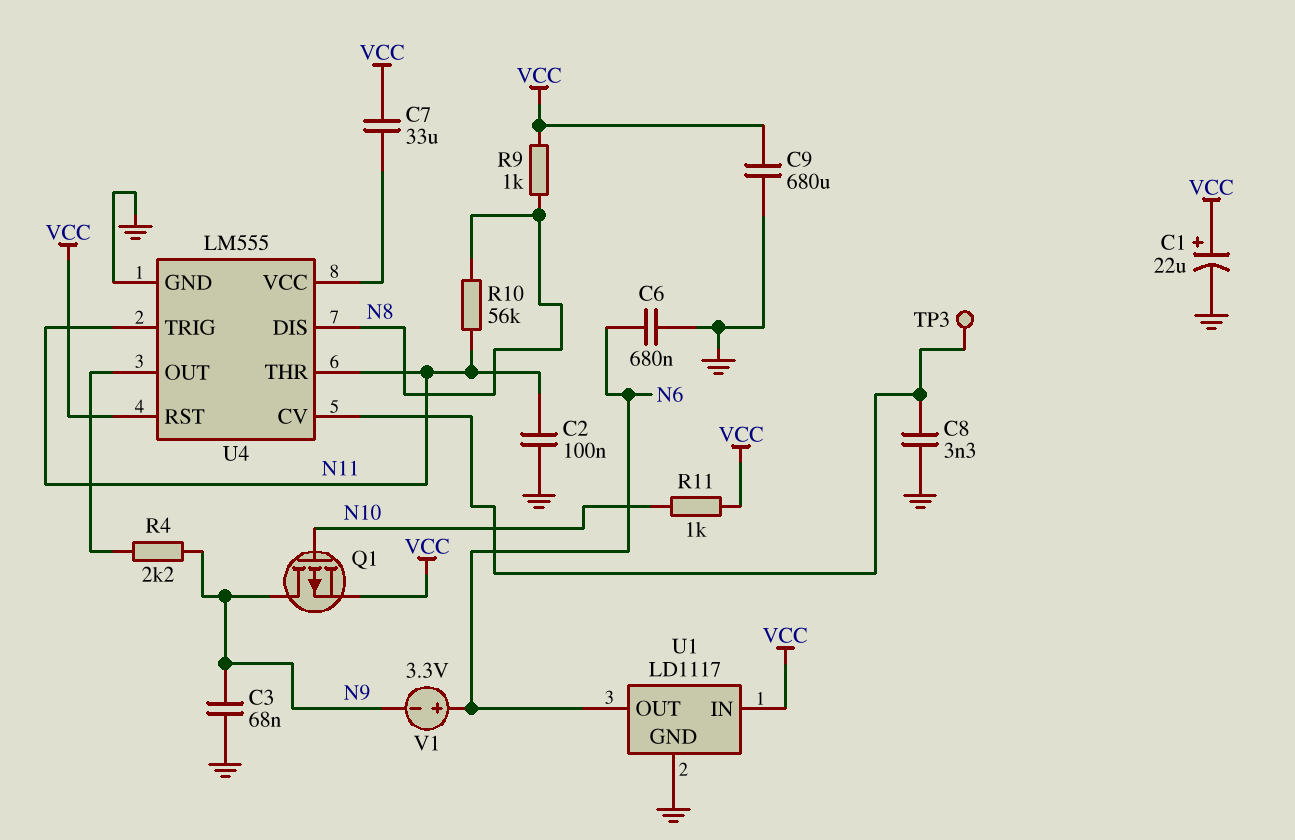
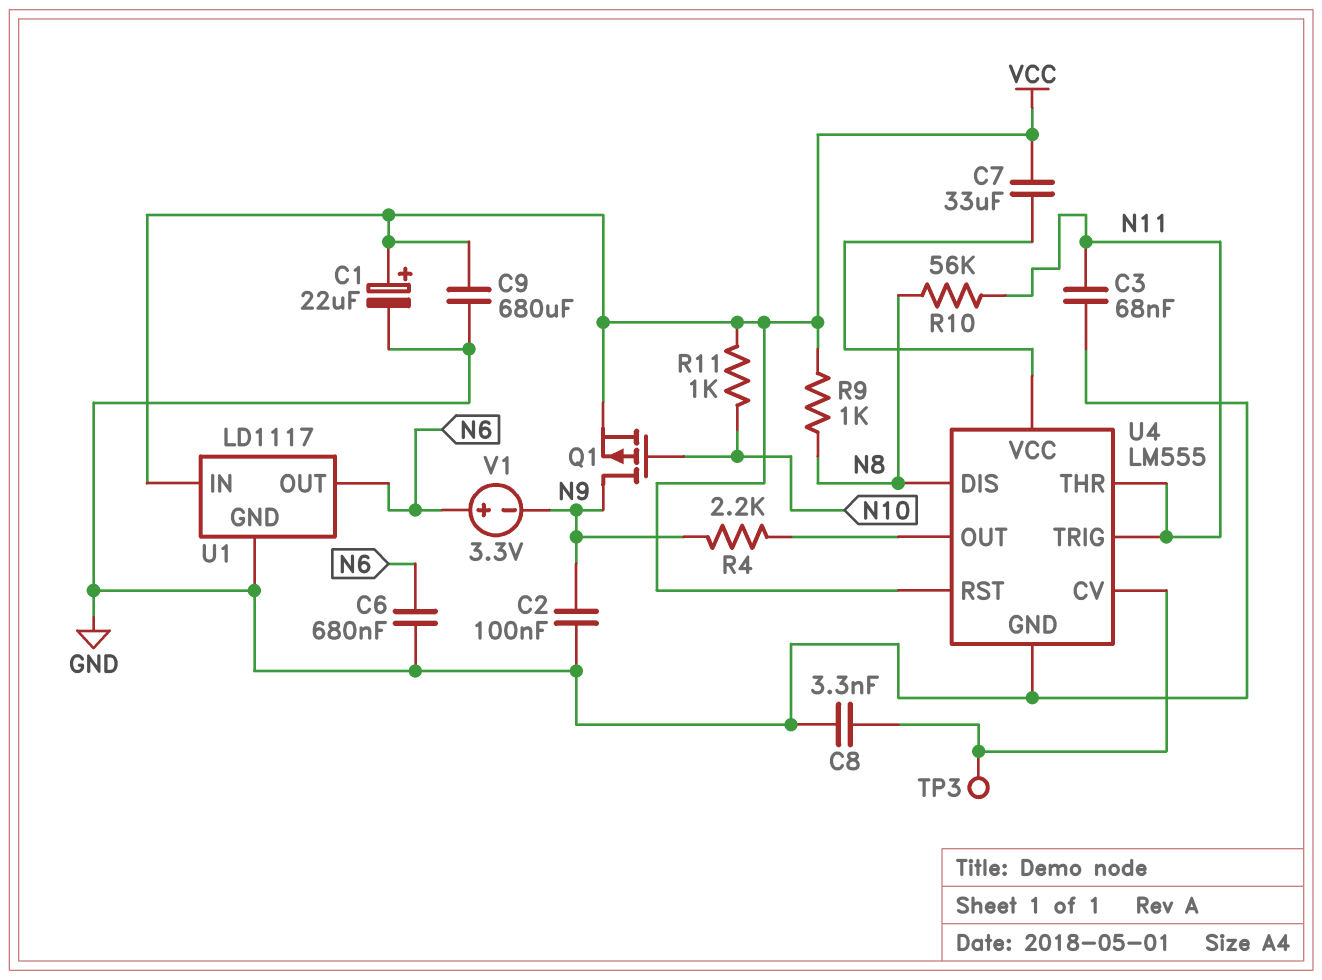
C2: 100nF (GND, N11) -> 100nF (GND, N9)
C3: 68nF (GND, N9) -> 68nF (GND, N11)

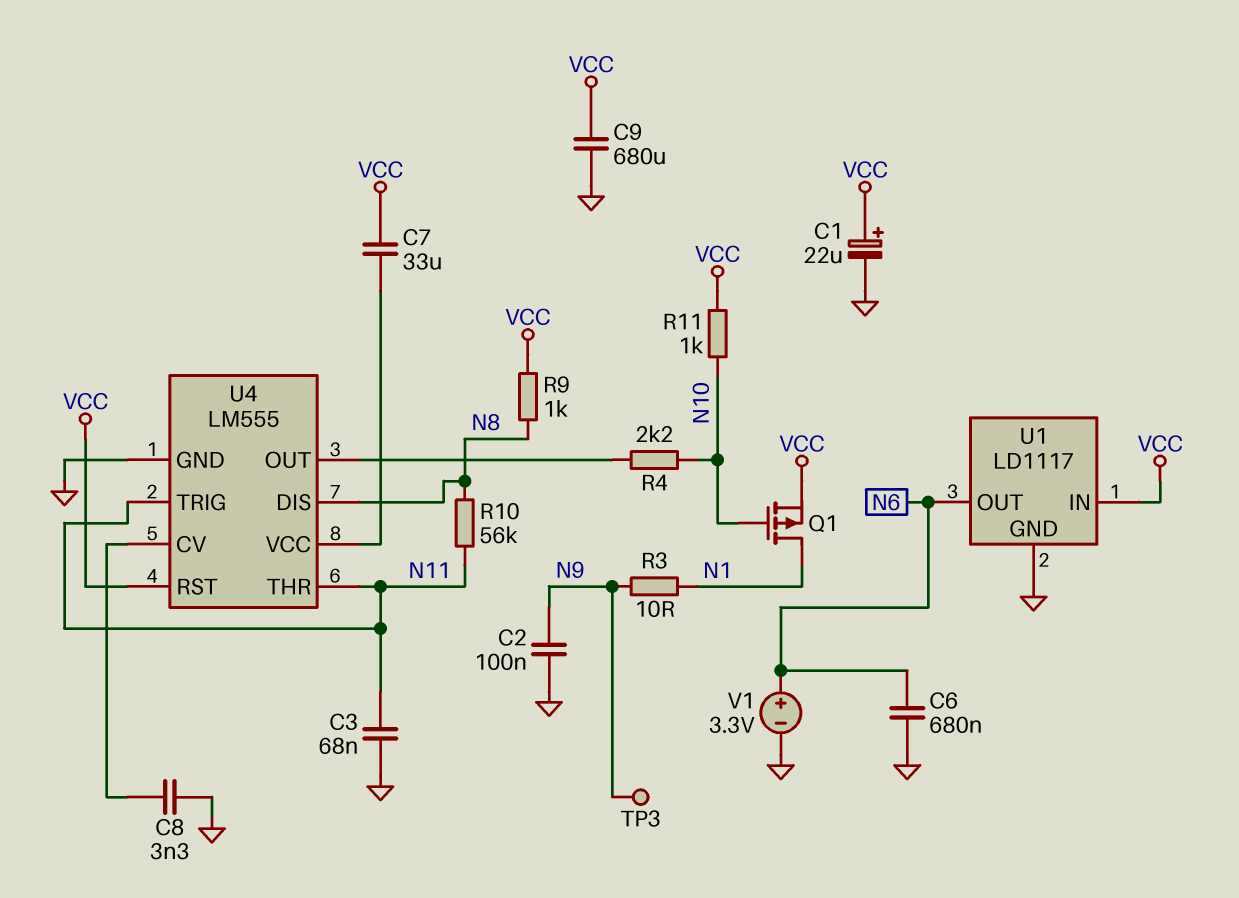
Q1: PMOS (G N10, D N9, S VCC) -> PMOS (G N10, D N1, S VCC)
R3: none -> 10 (N1, N9)
R4: 2.2k (N9, U4/OUT) -> 2.2k (N10, U4/OUT)
TP3: test point (U4/CV) -> test point (N9)
V1: 3.3V (plus N6, minus N9) -> 3.3V (plus N6, minus GND)

